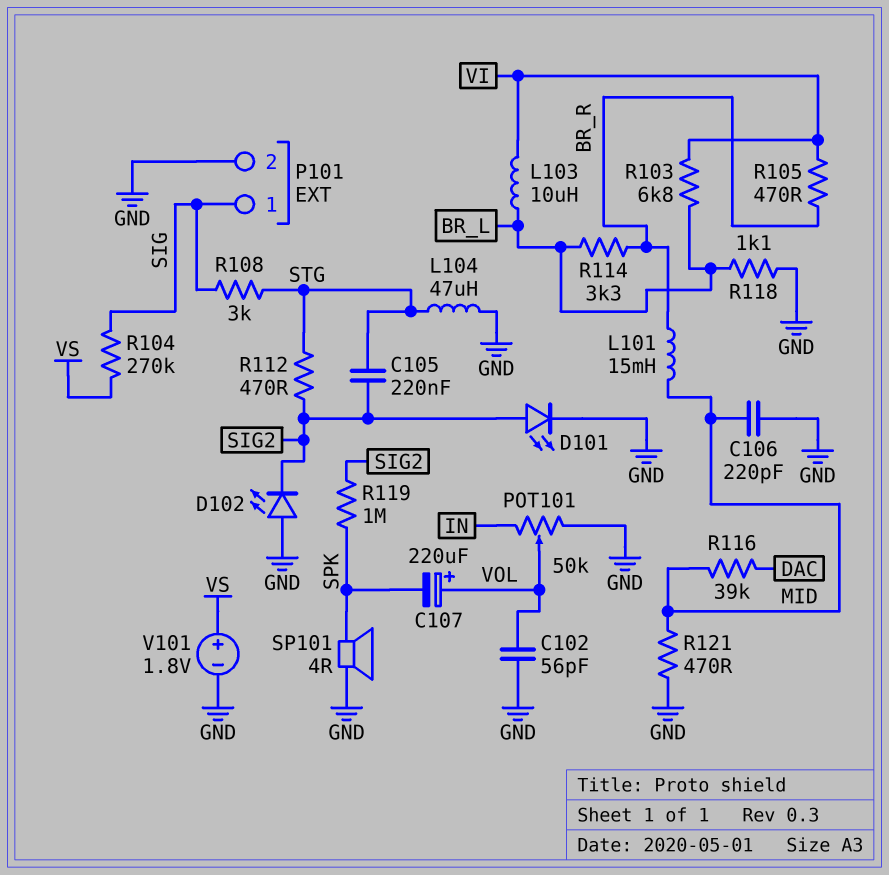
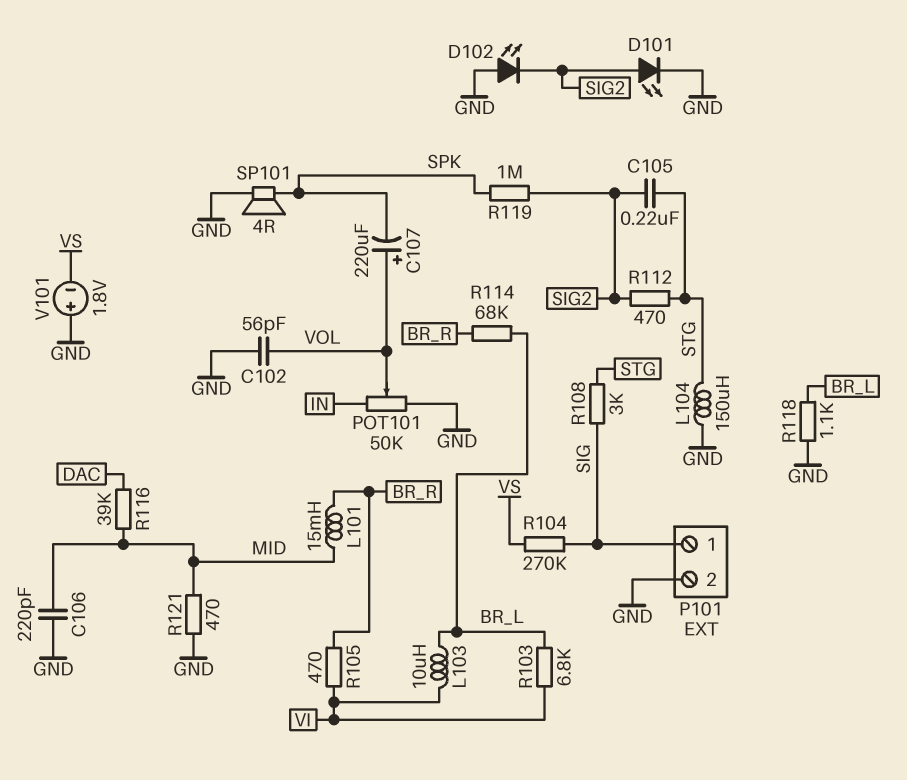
L104: 47uH (GND, STG) -> 150uH (GND, STG)
R114: 3.3k (BR_L, BR_R) -> 68k (BR_L, BR_R)
V101: 1.8V (plus VS, minus GND) -> 1.8V (plus GND, minus VS)

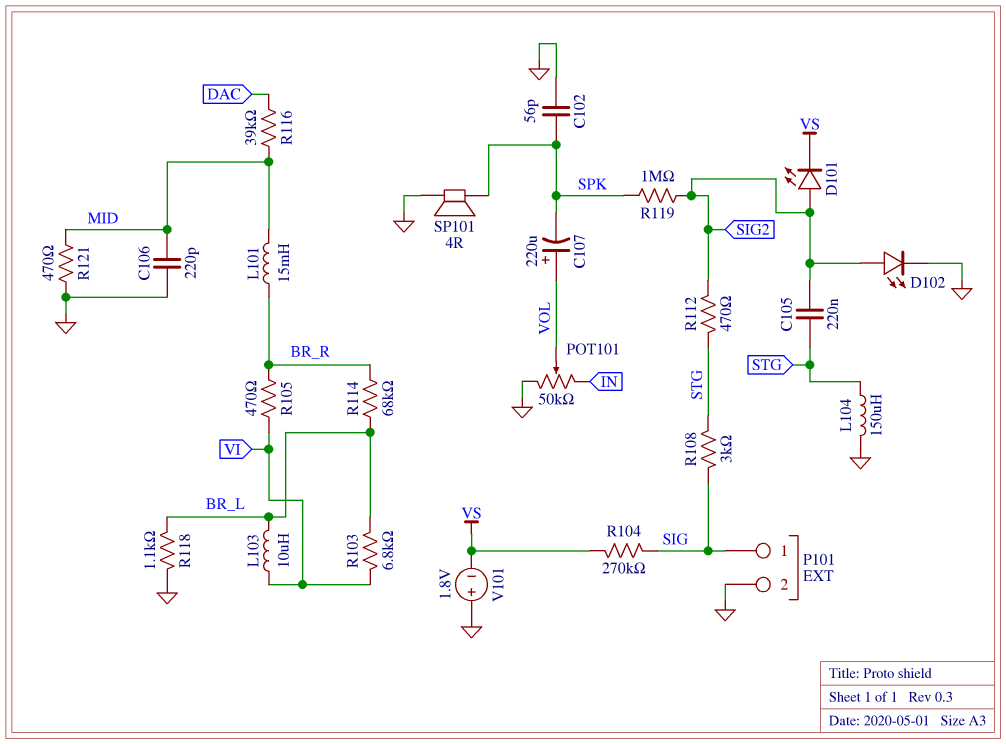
C102: 56pF (GND, VOL) -> 56pF (GND, SPK)
D101: LED (A SIG2, K GND) -> LED (A SIG2, K VS)
D102: LED (A GND, K SIG2) -> LED (A SIG2, K GND)

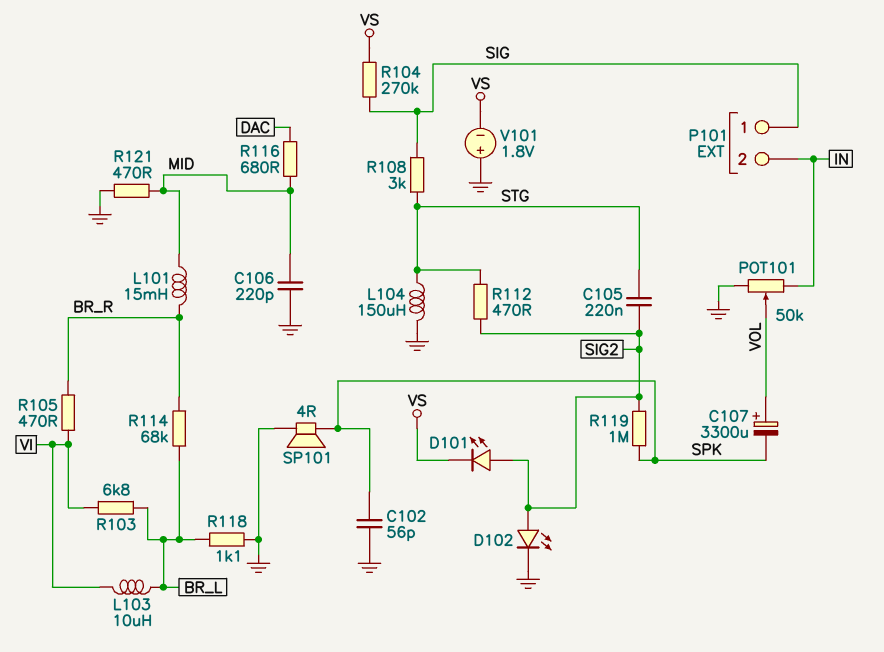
C107: 220uF (plus VOL, minus SPK) -> 3300uF (plus VOL, minus SPK)
P101 pin 2: GND -> IN
R116: 39k (DAC, MID) -> 680 (DAC, MID)

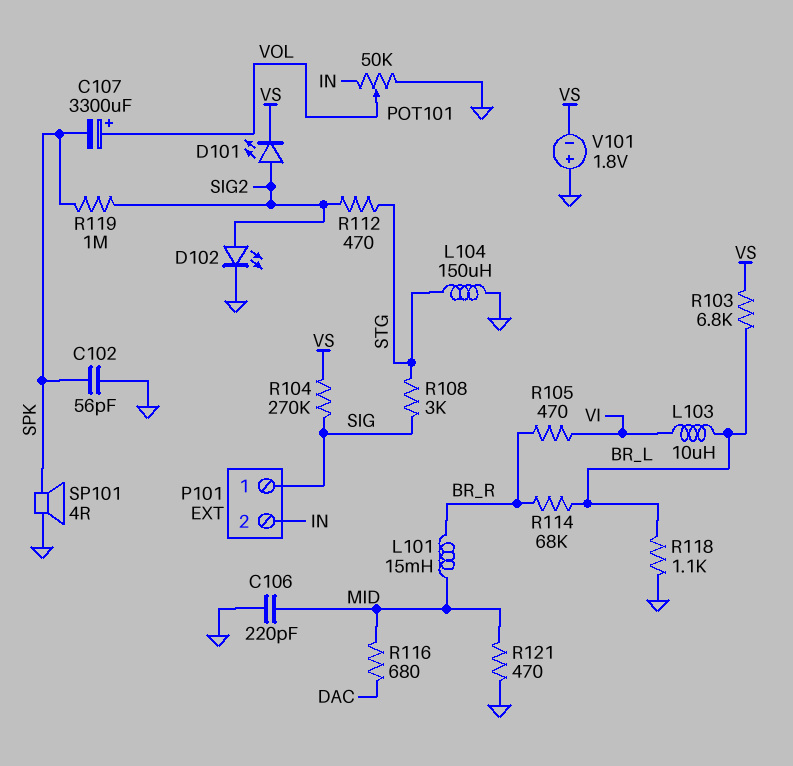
C105: 220nF (SIG2, STG) -> none
R103: 6.8k (BR_L, VI) -> 6.8k (BR_L, VS)

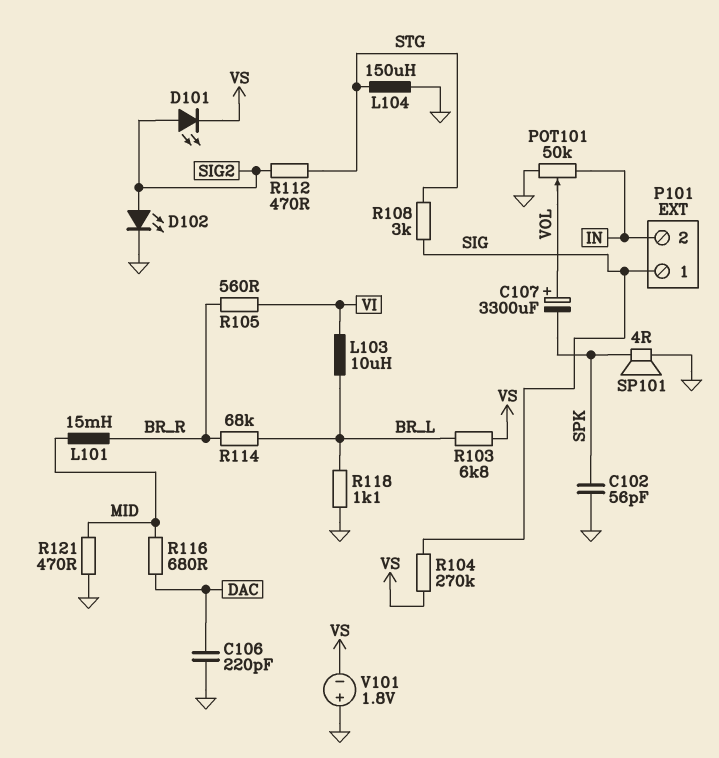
C106: 220pF (GND, MID) -> 220pF (DAC, GND)
R105: 470 (BR_R, VI) -> 560 (BR_R, VI)
R119: 1M (SIG2, SPK) -> none

